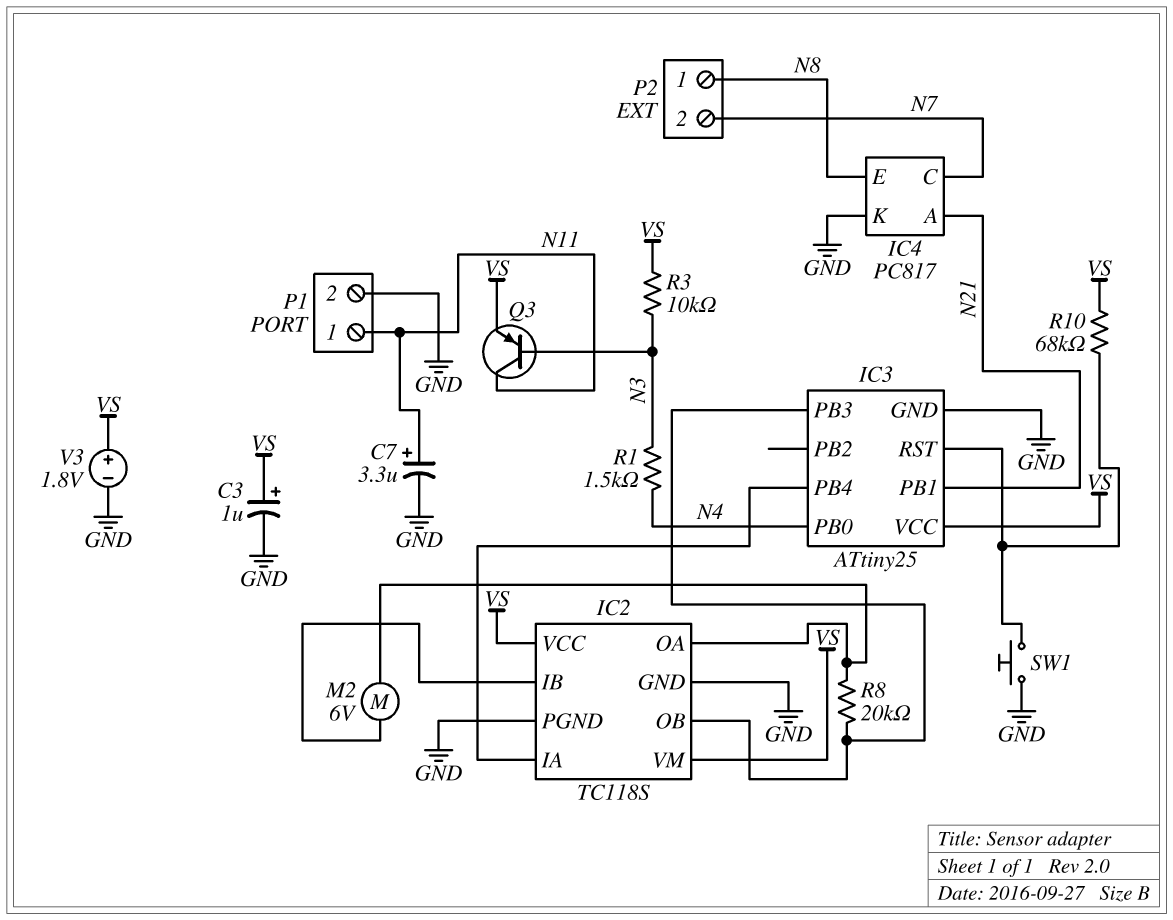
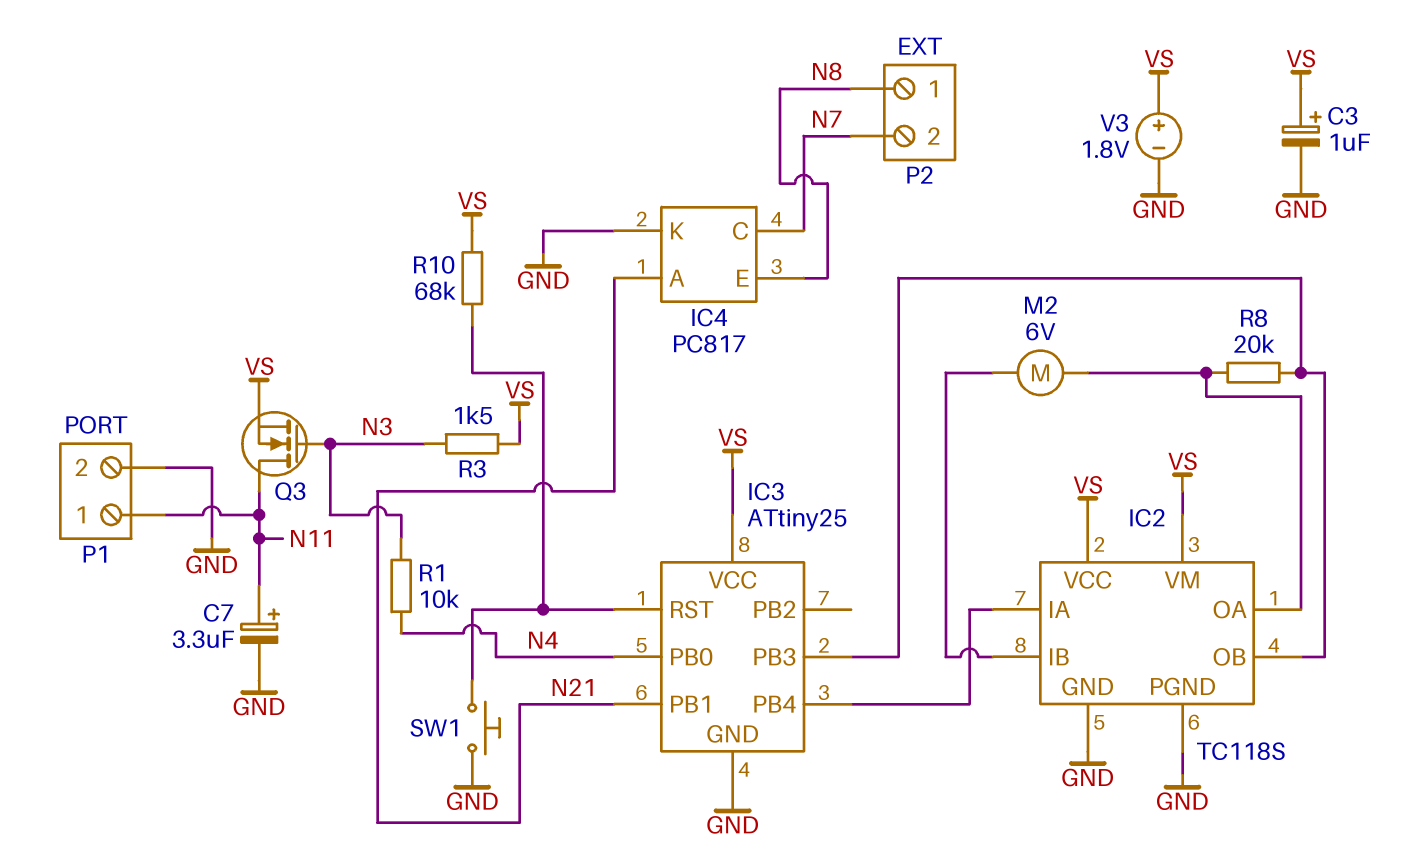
Q3: PNP (B N3, C N11, E VS) -> NMOS (G N3, D N11, S VS)
R1: 1.5k (N3, N4) -> 10k (N3, N4)
R3: 10k (N3, VS) -> 1.5k (N3, VS)

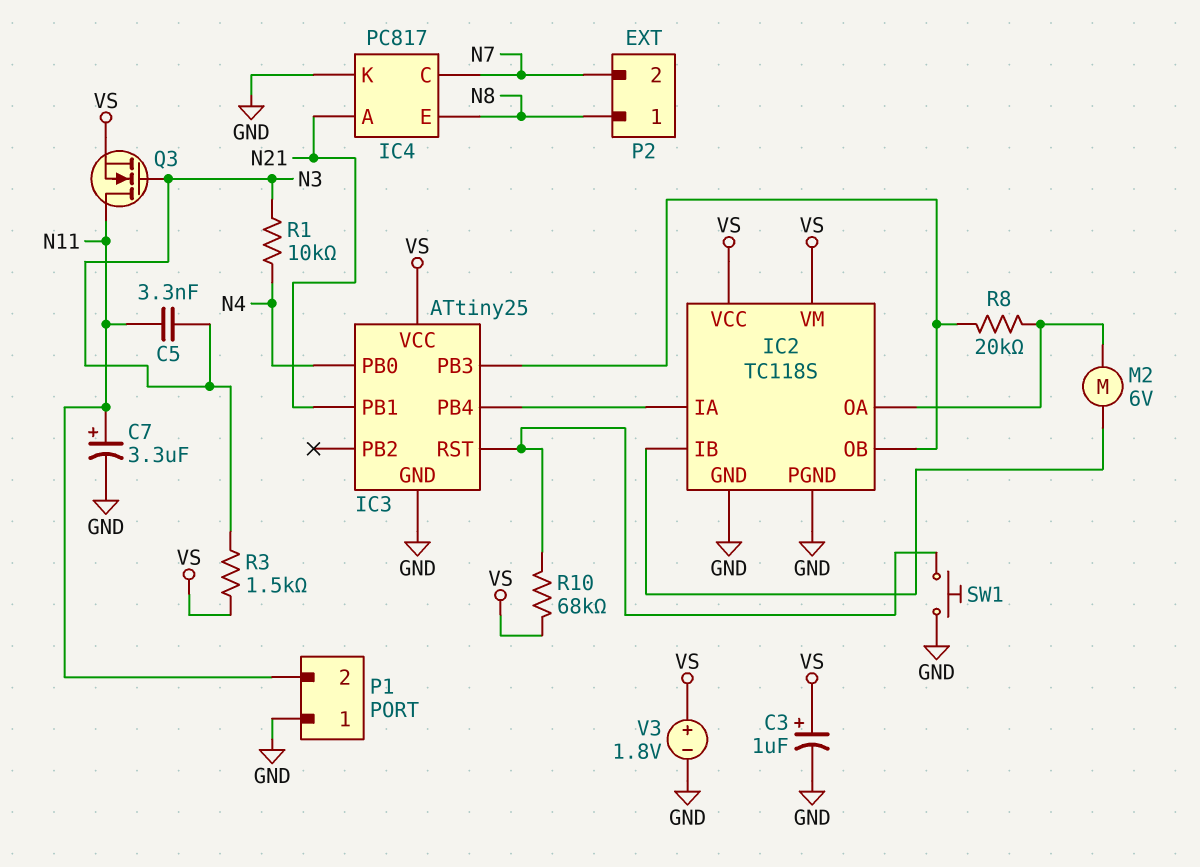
C5: none -> 3.3nF (N3, N11)
P1 pin 1: N11 -> GND
P1 pin 2: GND -> N11

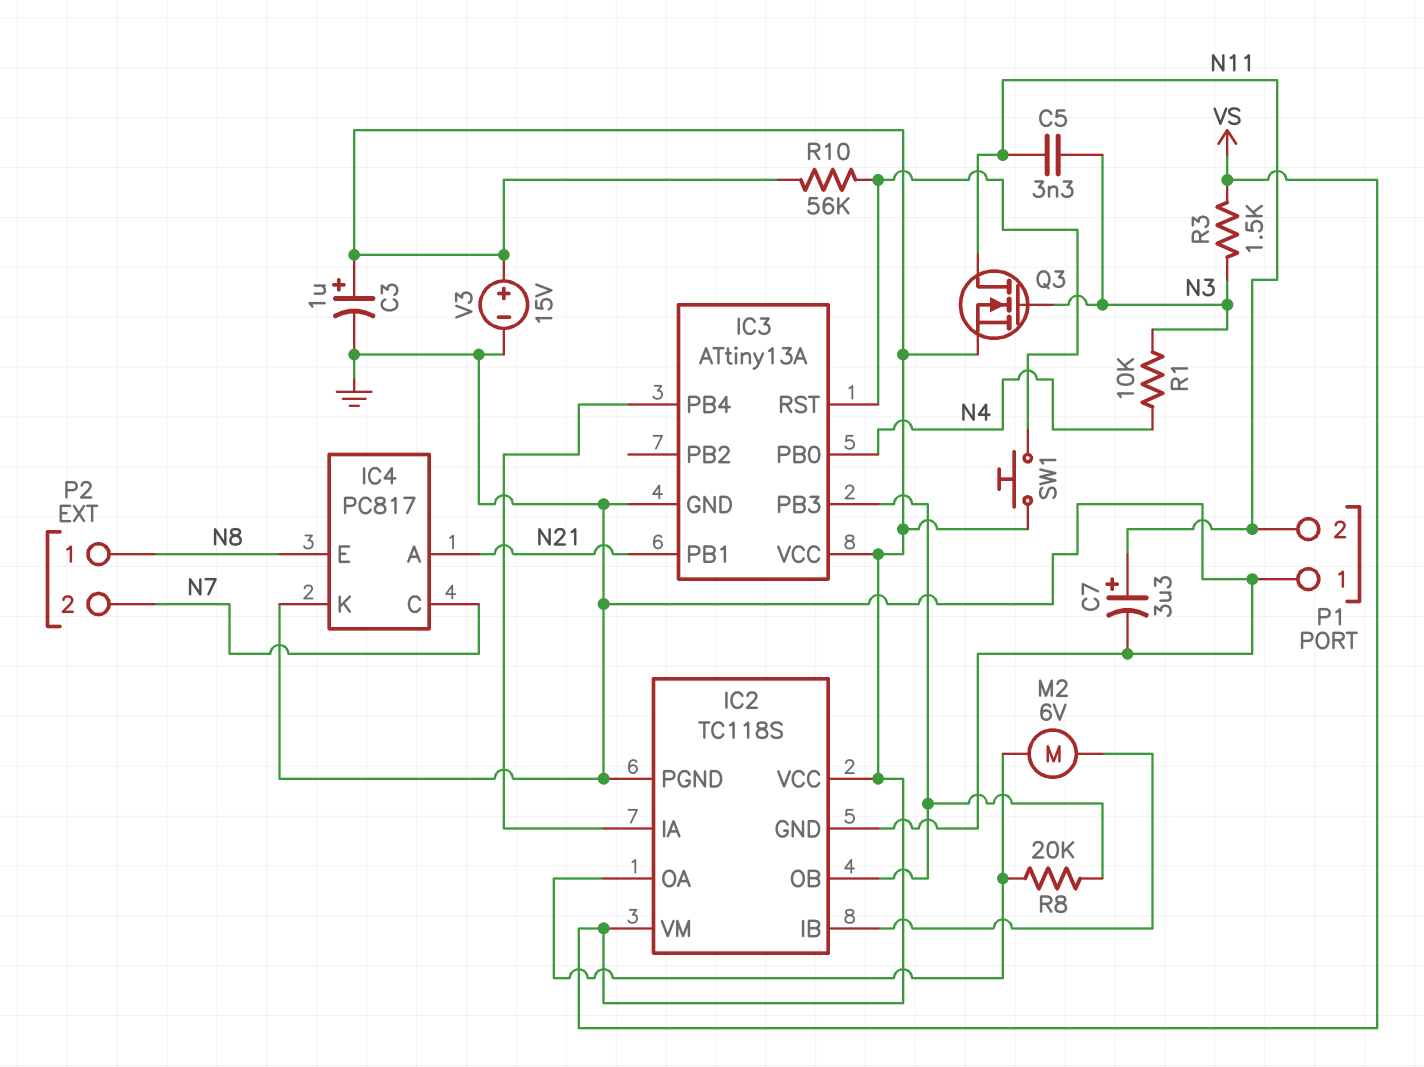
IC3: ATtiny25 -> ATtiny13A
R10: 68k (IC3/RST, VS) -> 56k (IC3/RST, VS)
SW1: button (GND, IC3/RST) -> button (IC3/RST, VS)
V3: 1.8V (plus VS, minus GND) -> 15V (plus VS, minus GND)

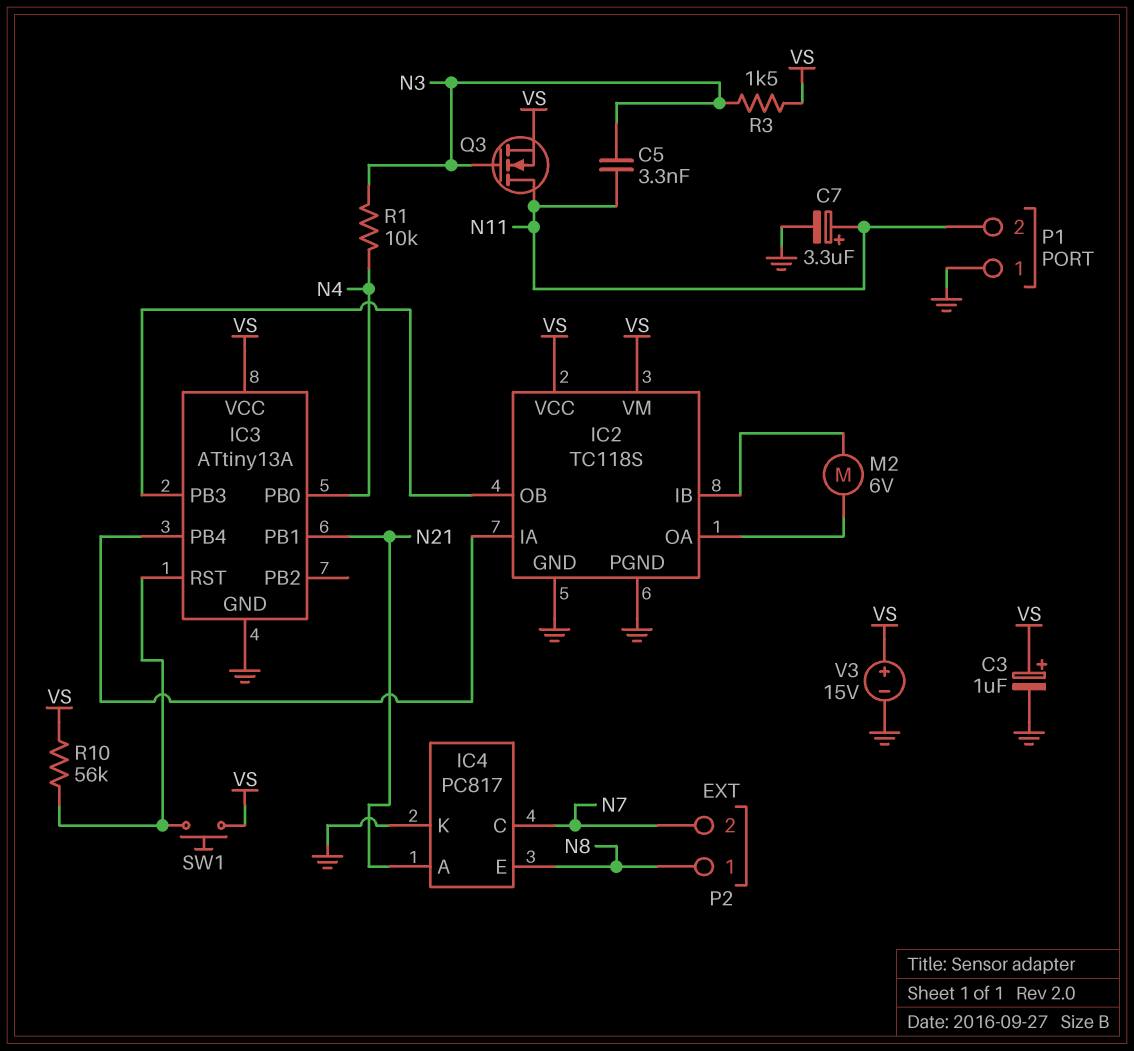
R8: 20k (IC2/OA, IC2/OB) -> none

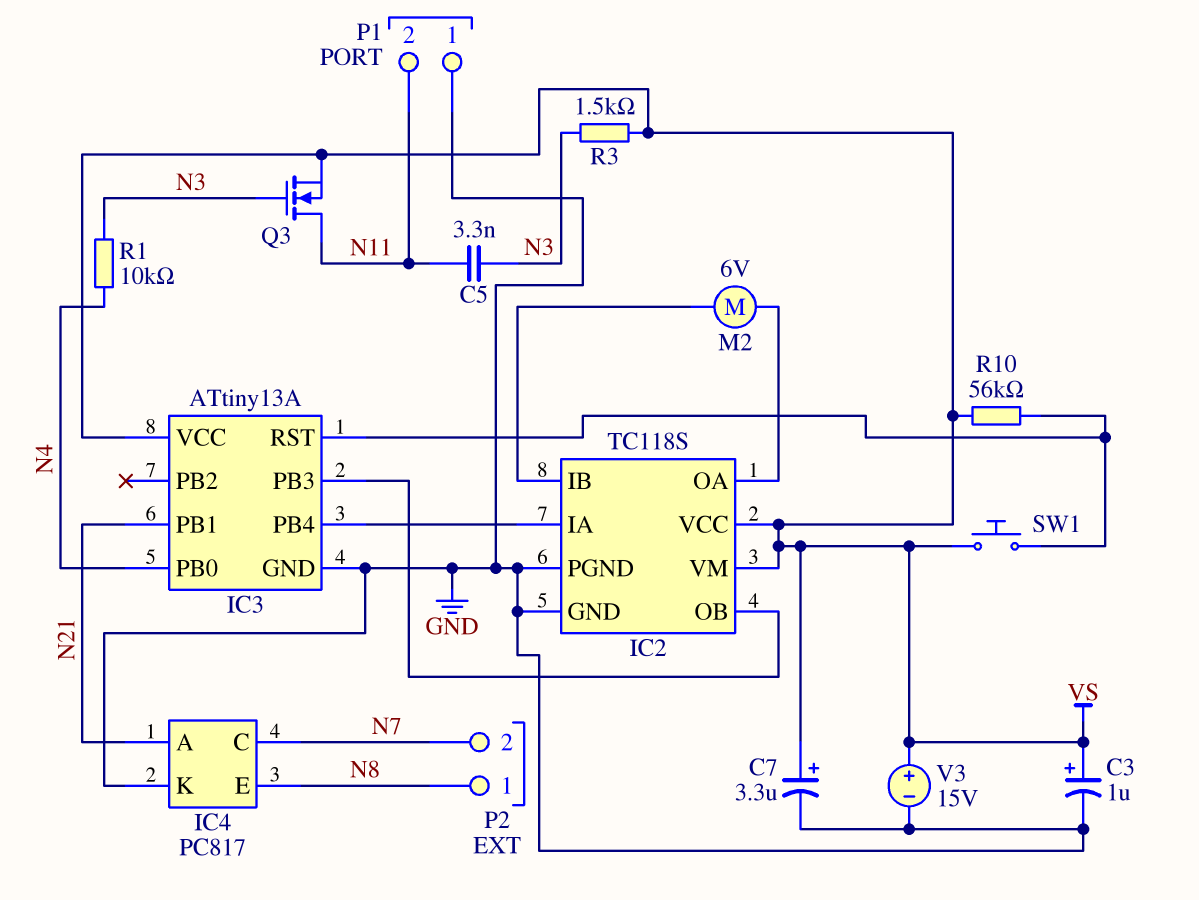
C7: 3.3uF (plus N11, minus GND) -> 3.3uF (plus VS, minus GND)

